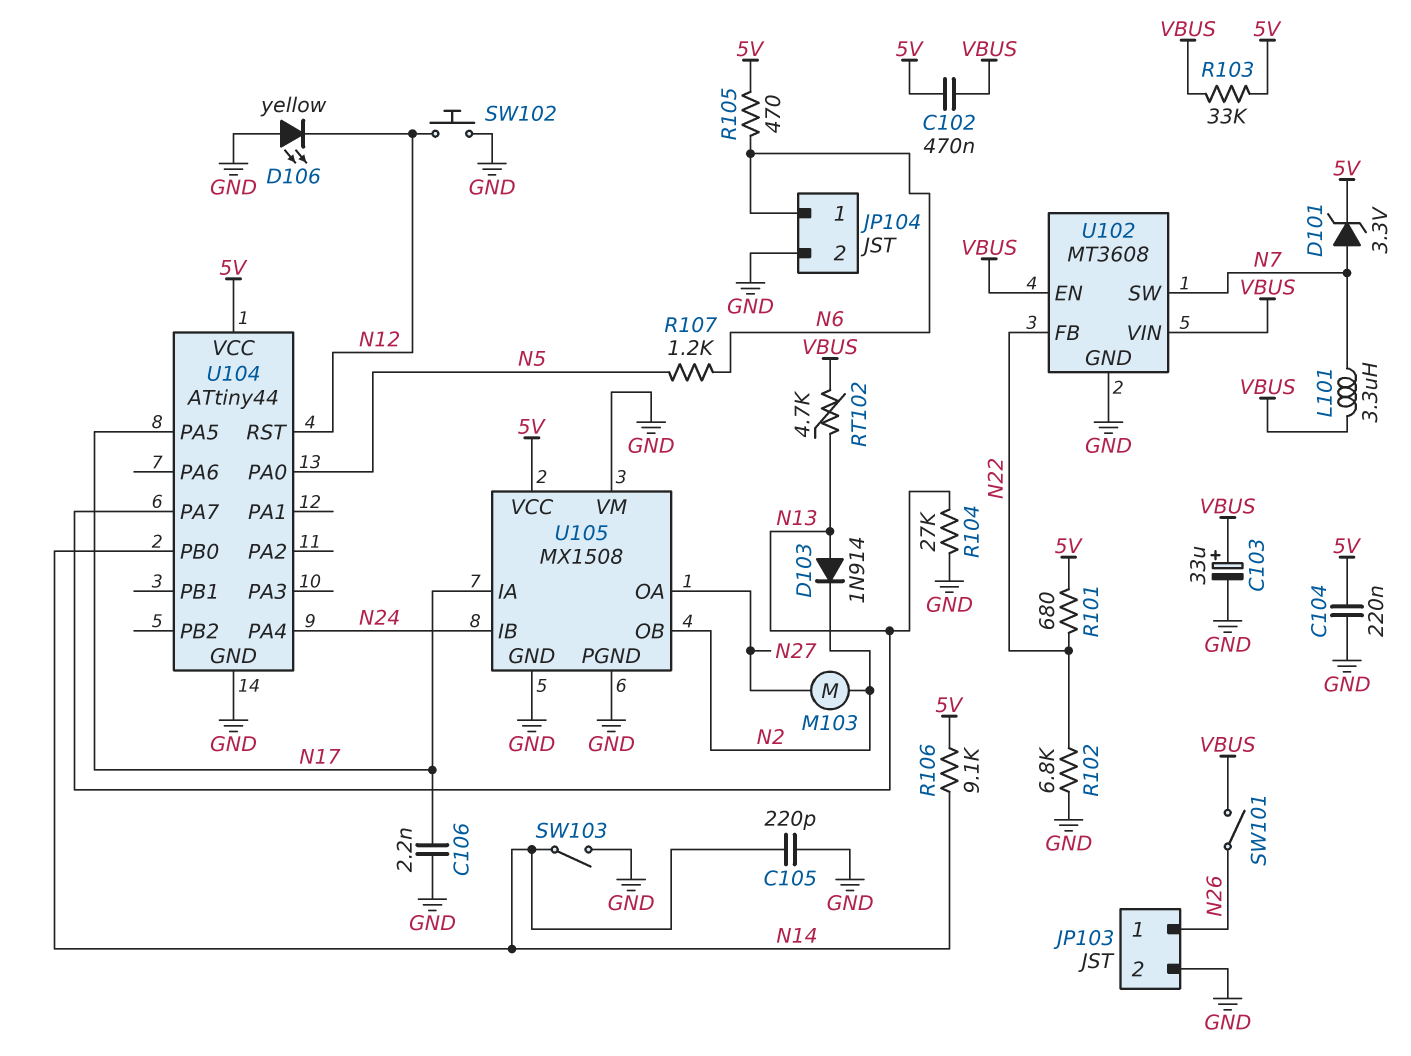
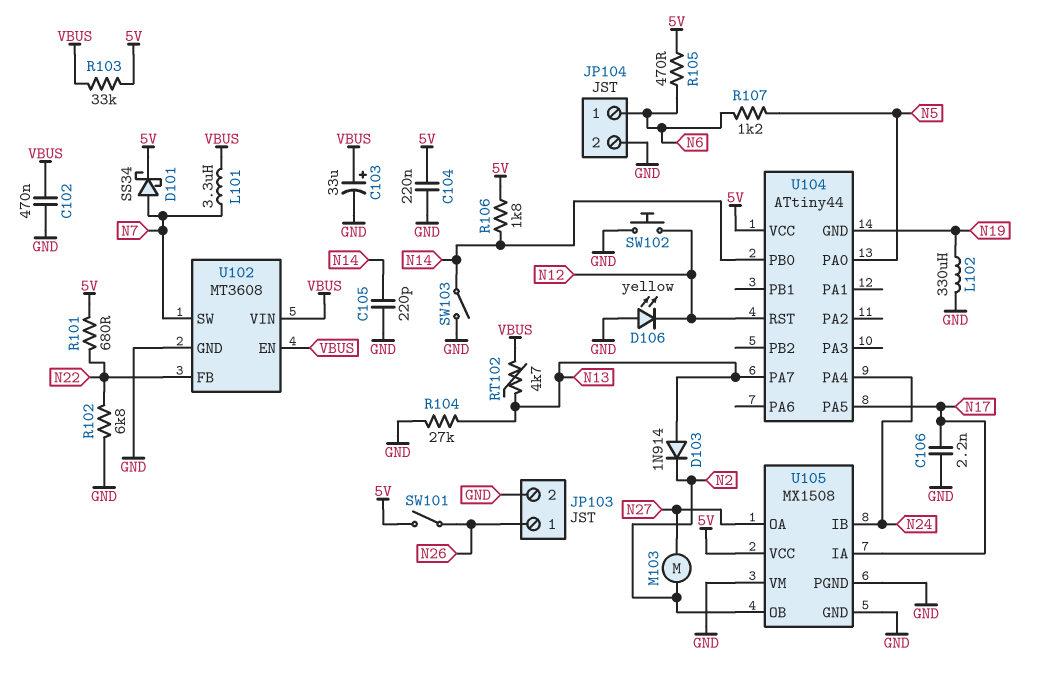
C102: 470nF (5V, VBUS) -> 470nF (GND, VBUS)
D101: zener 3.3V (A N7, K 5V) -> schottky SS34 (A N7, K 5V)
L102: none -> 330uH (GND, N19)
R106: 9.1k (5V, N14) -> 1.8k (5V, N14)
SW101: switch (N26, VBUS) -> switch (5V, N26)
U104 pin GND: GND -> N19

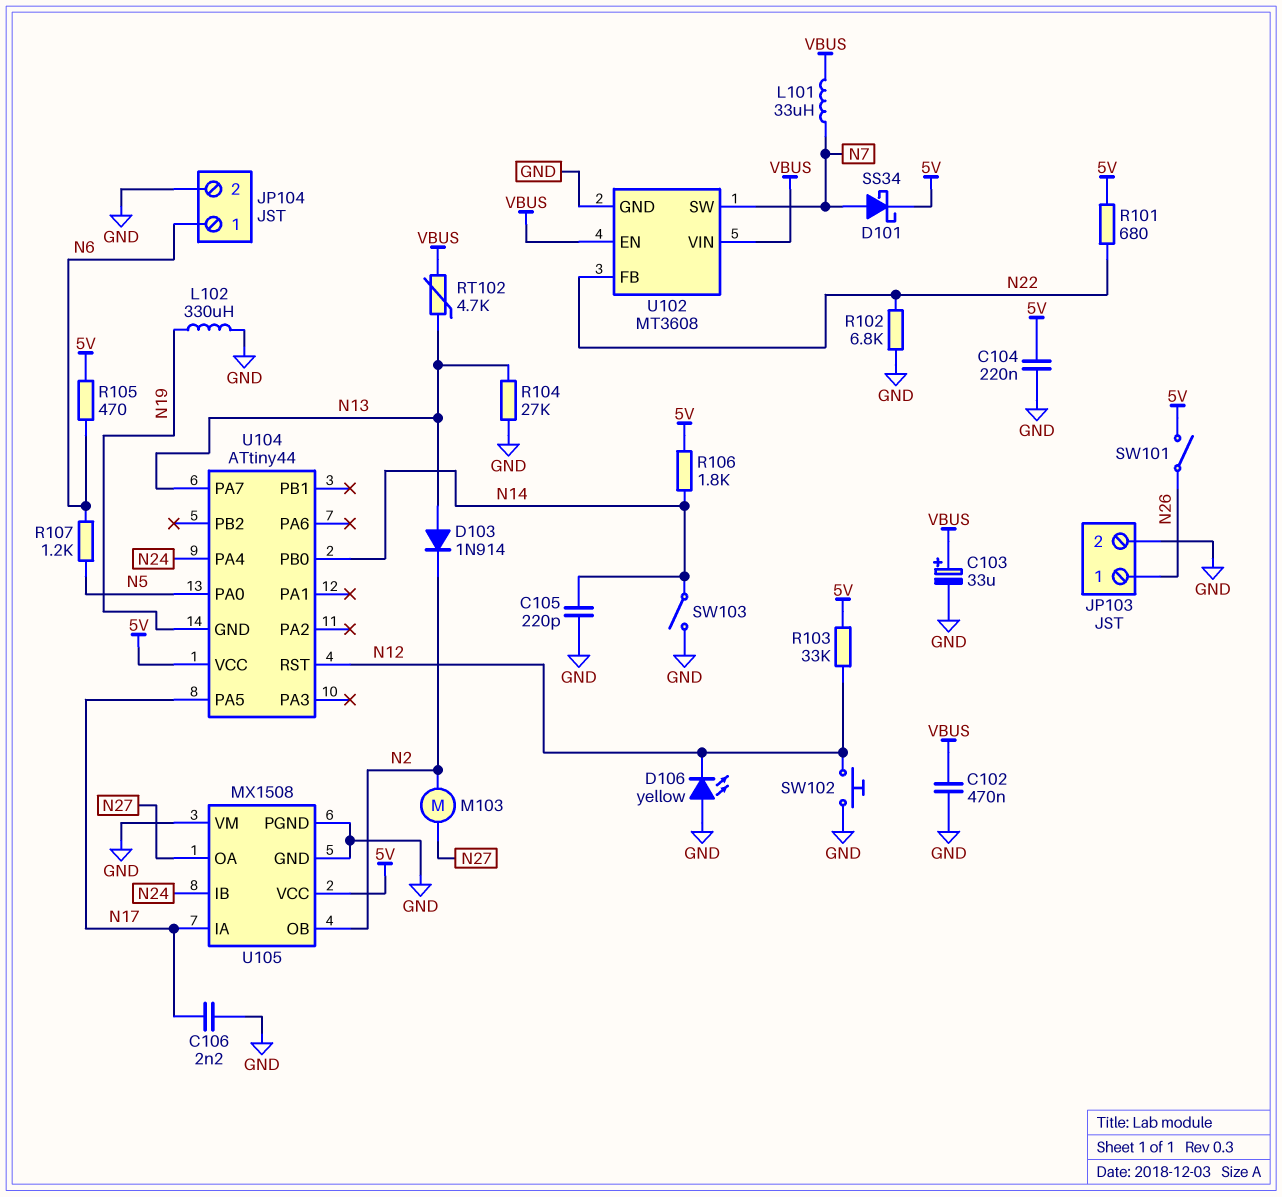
L101: 3.3uH (N7, VBUS) -> 33uH (N7, VBUS)
R103: 33k (5V, VBUS) -> 33k (5V, N12)

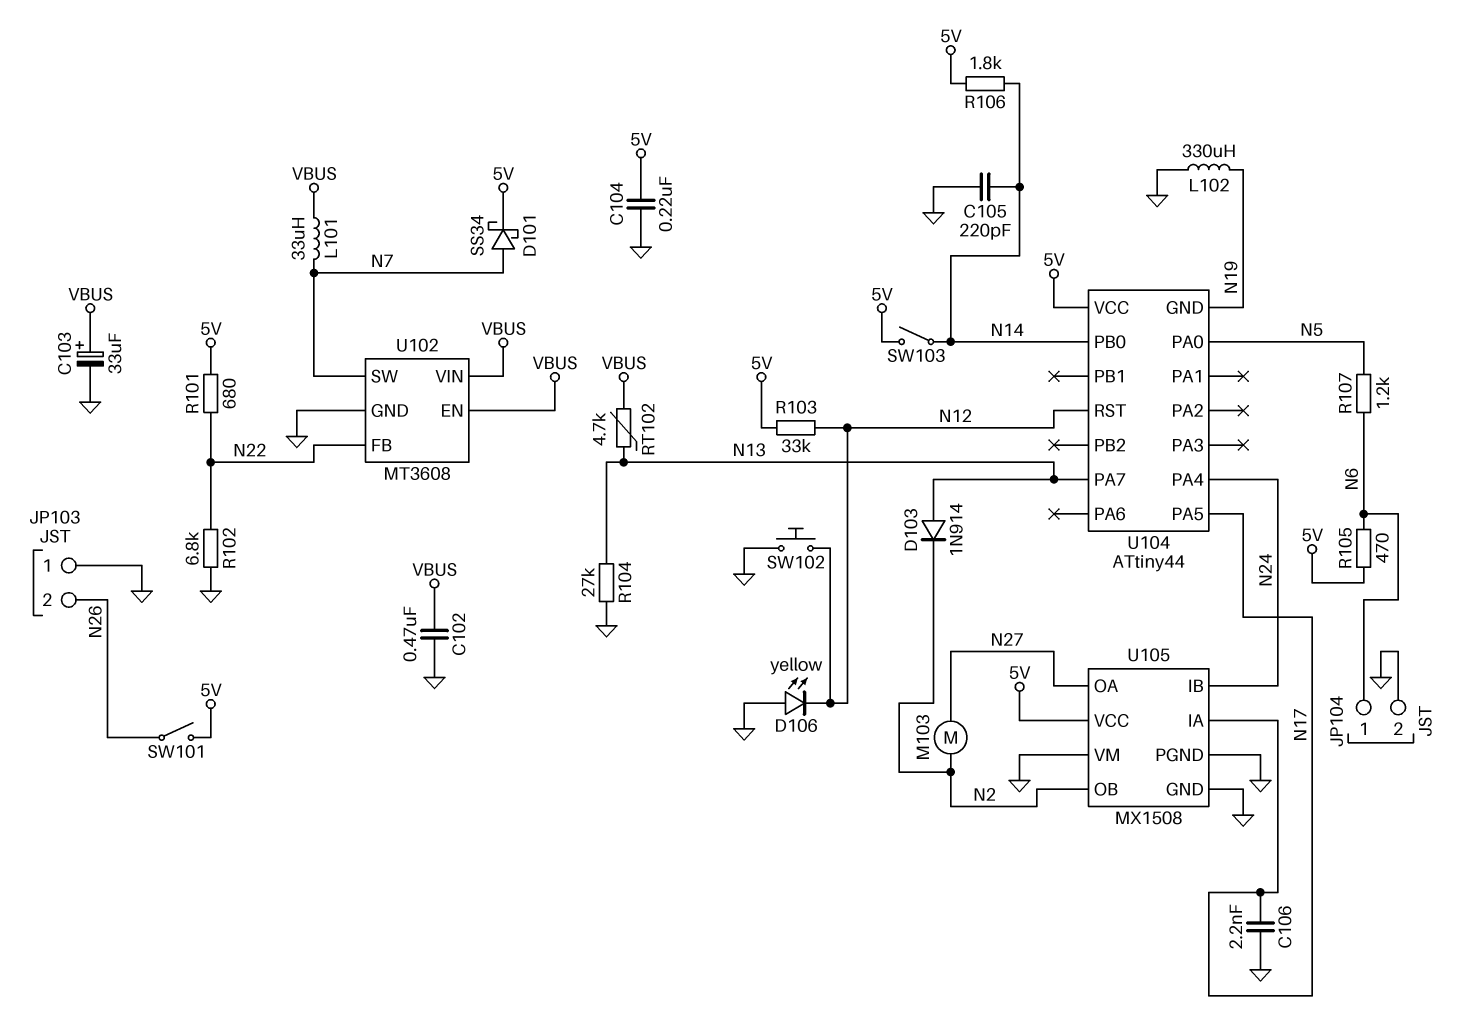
JP103 pin 1: N26 -> GND
JP103 pin 2: GND -> N26
SW103: switch (GND, N14) -> switch (5V, N14)

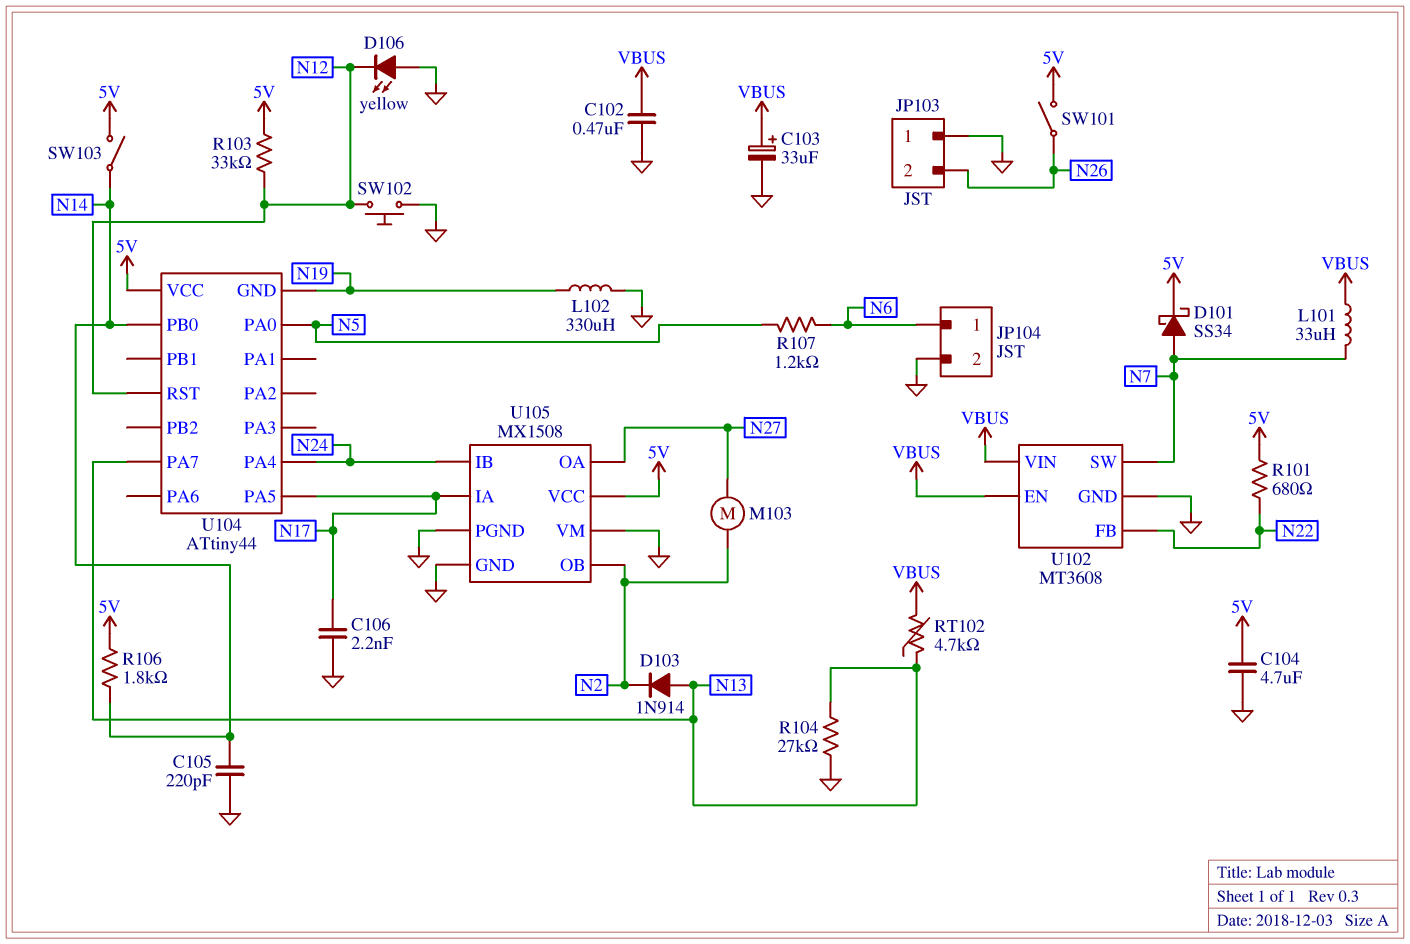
C104: 220nF (5V, GND) -> 4.7uF (5V, GND)
R102: 6.8k (GND, N22) -> none
R105: 470 (5V, N6) -> none

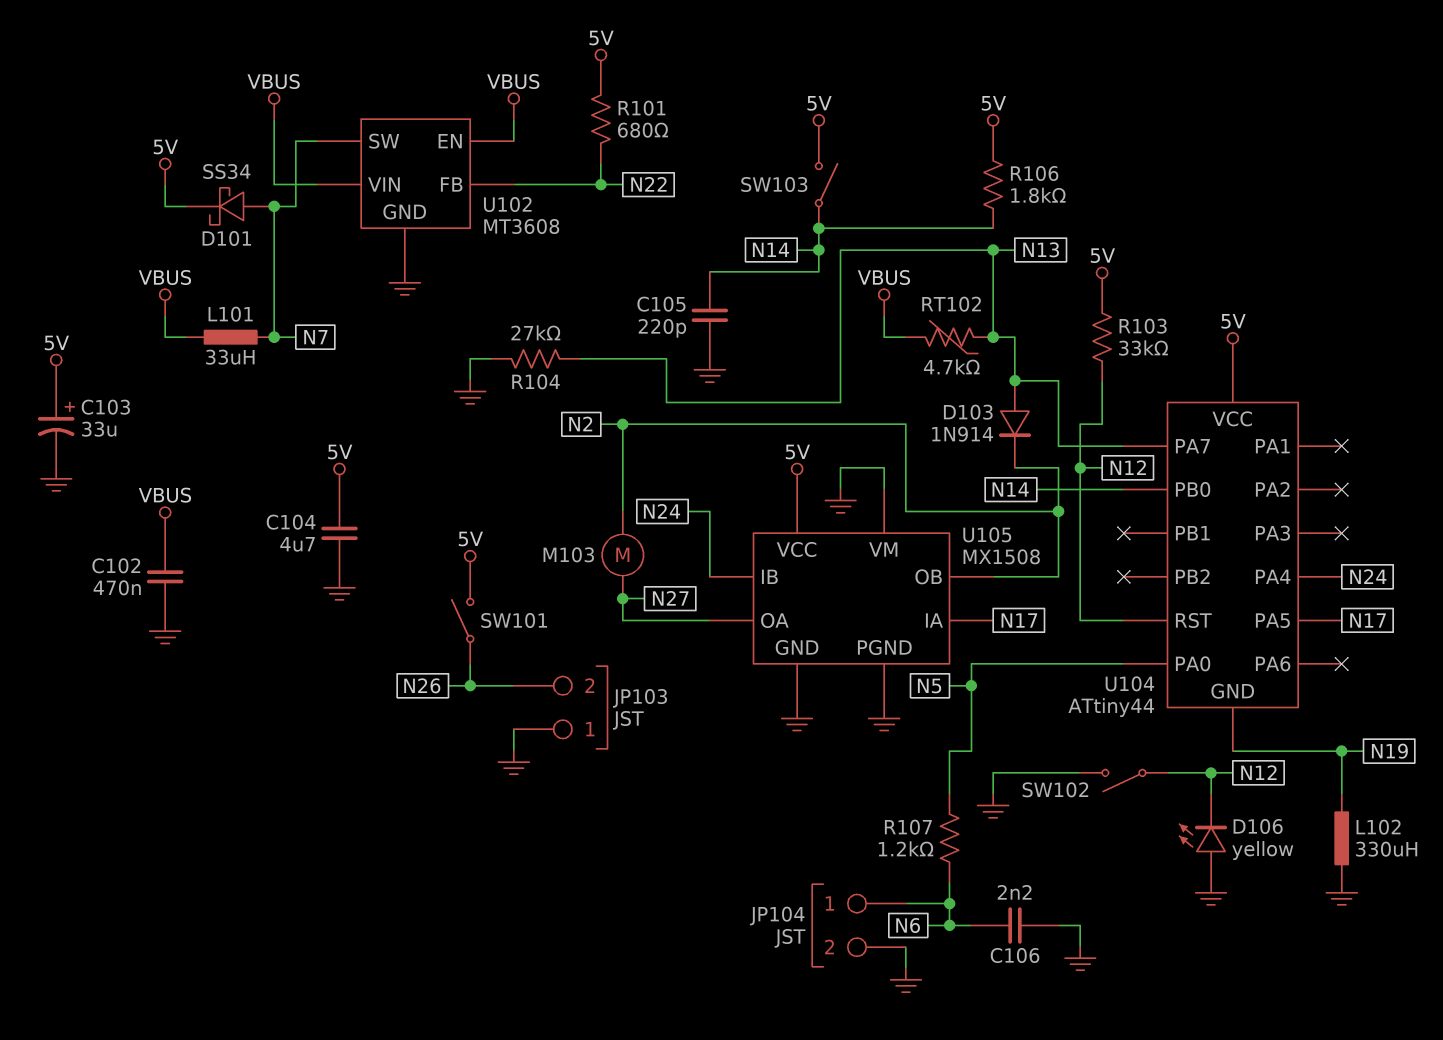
C103: 33uF (plus VBUS, minus GND) -> 33uF (plus 5V, minus GND)
C106: 2.2nF (GND, N17) -> 2.2nF (GND, N6)
SW102: button (GND, N12) -> switch (GND, N12)

